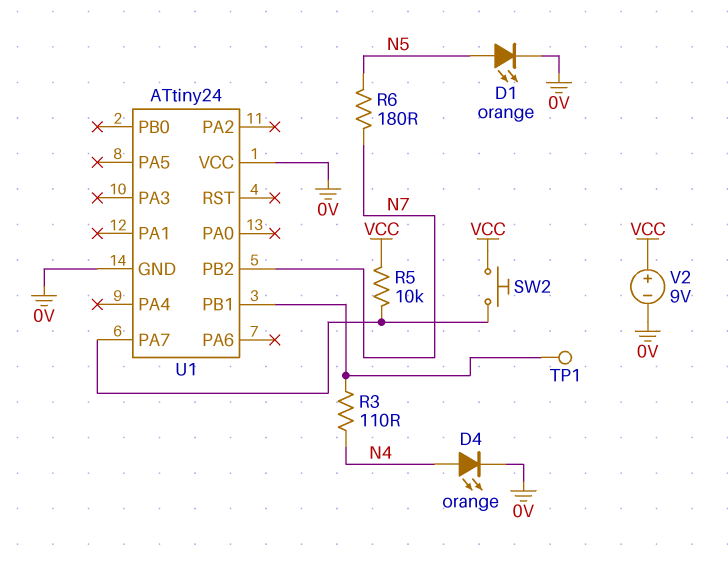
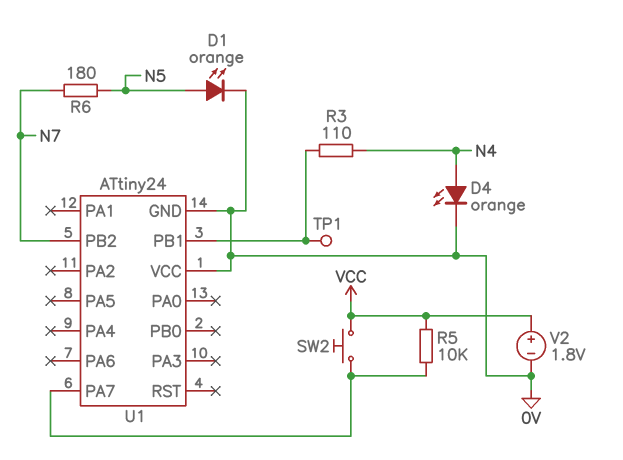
V2: 9V (plus VCC, minus 0V) -> 1.8V (plus VCC, minus 0V)

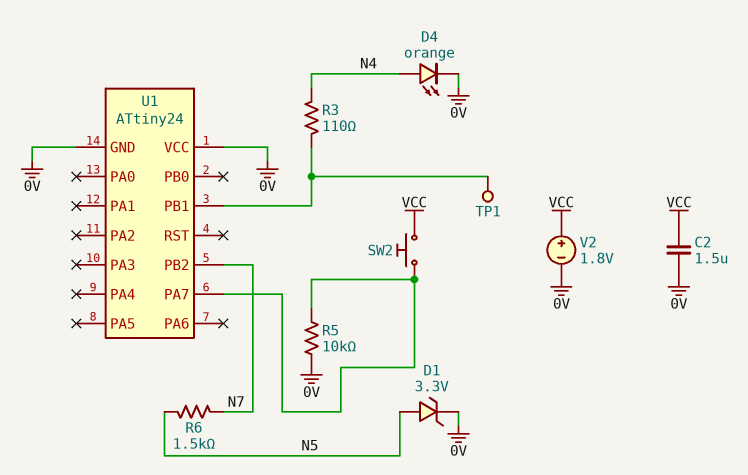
C2: none -> 1.5uF (0V, VCC)
D1: LED orange (A N5, K 0V) -> zener 3.3V (A N5, K 0V)
R5: 10k (U1/PA7, VCC) -> 10k (0V, U1/PA7)
R6: 180 (N5, N7) -> 1.5k (N5, N7)

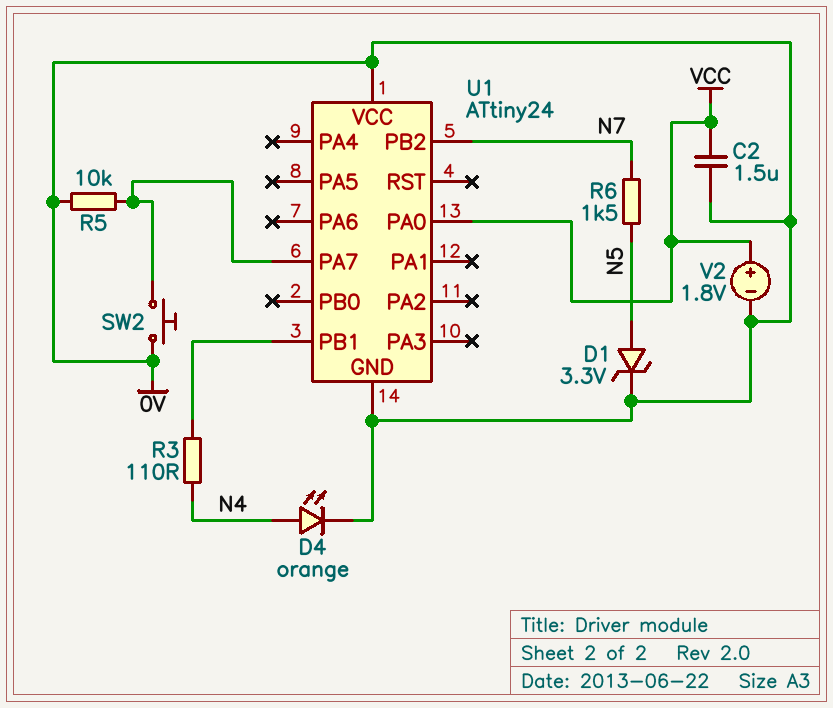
SW2: button (U1/PA7, VCC) -> button (0V, U1/PA7)
TP1: test point (U1/PB1) -> none
U1 pin PA0: none -> VCC

